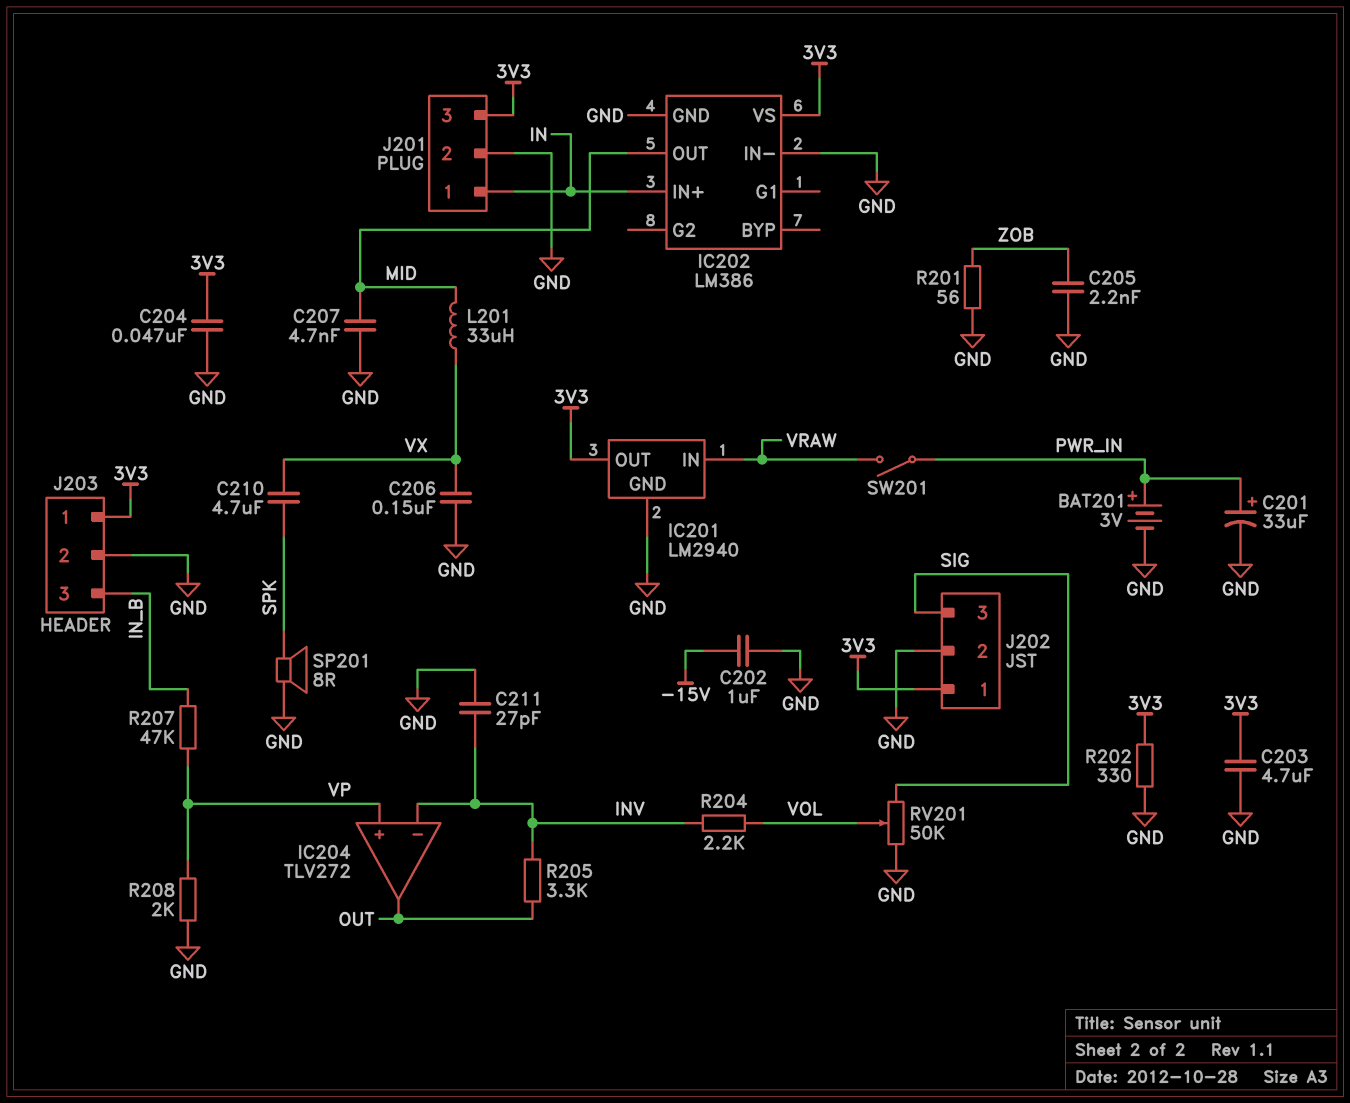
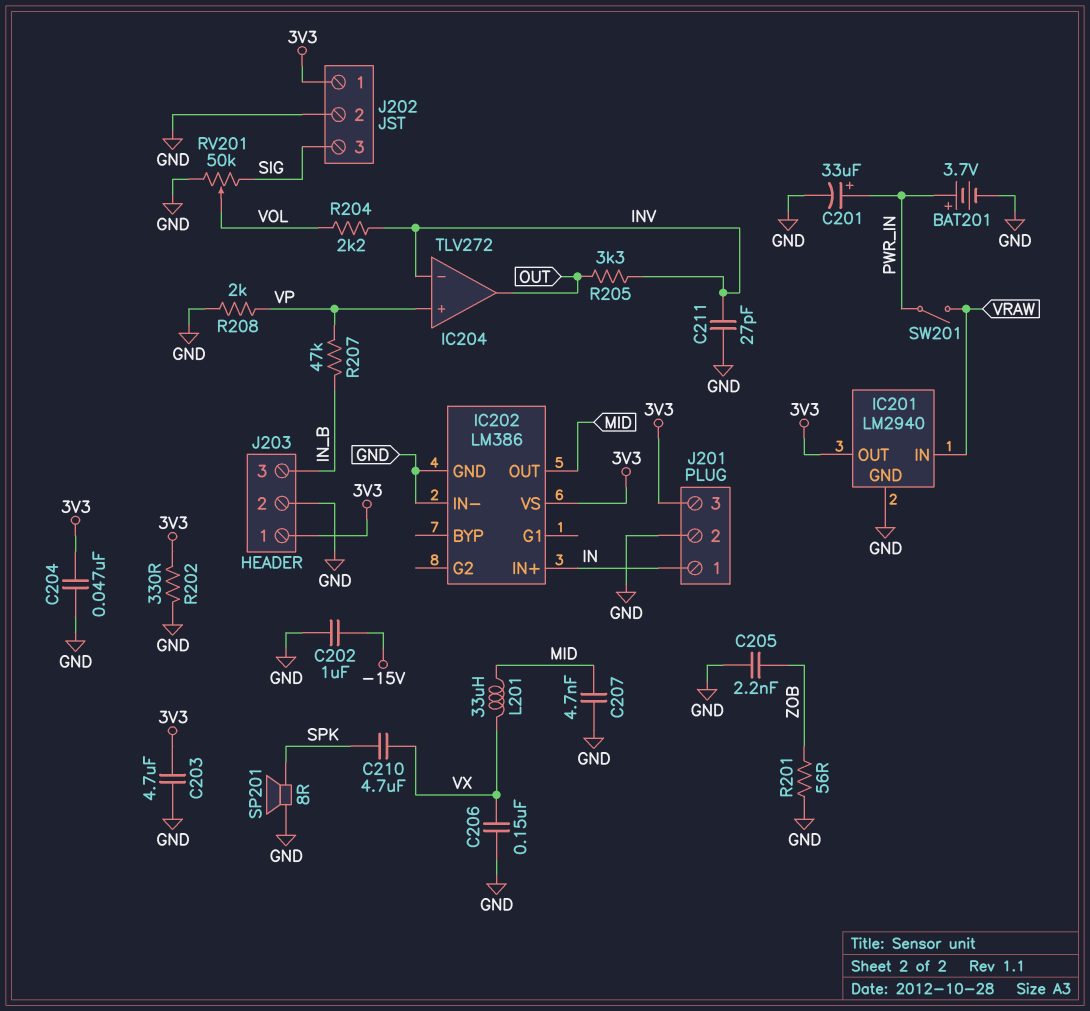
BAT201: 3V (plus PWR_IN, minus GND) -> 3.7V (plus PWR_IN, minus GND)

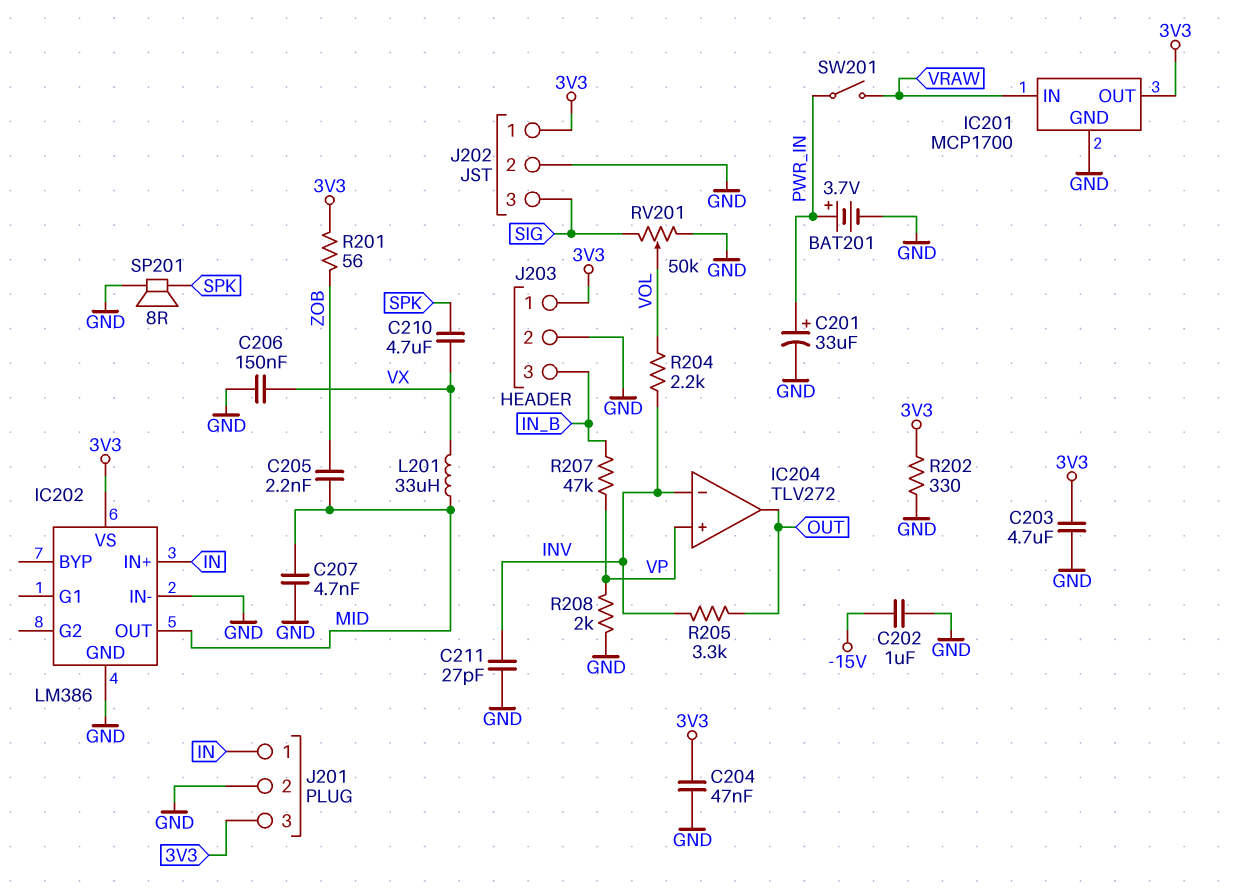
C205: 2.2nF (GND, ZOB) -> 2.2nF (MID, ZOB)
IC201: LM2940 -> MCP1700
R201: 56 (GND, ZOB) -> 56 (3V3, ZOB)

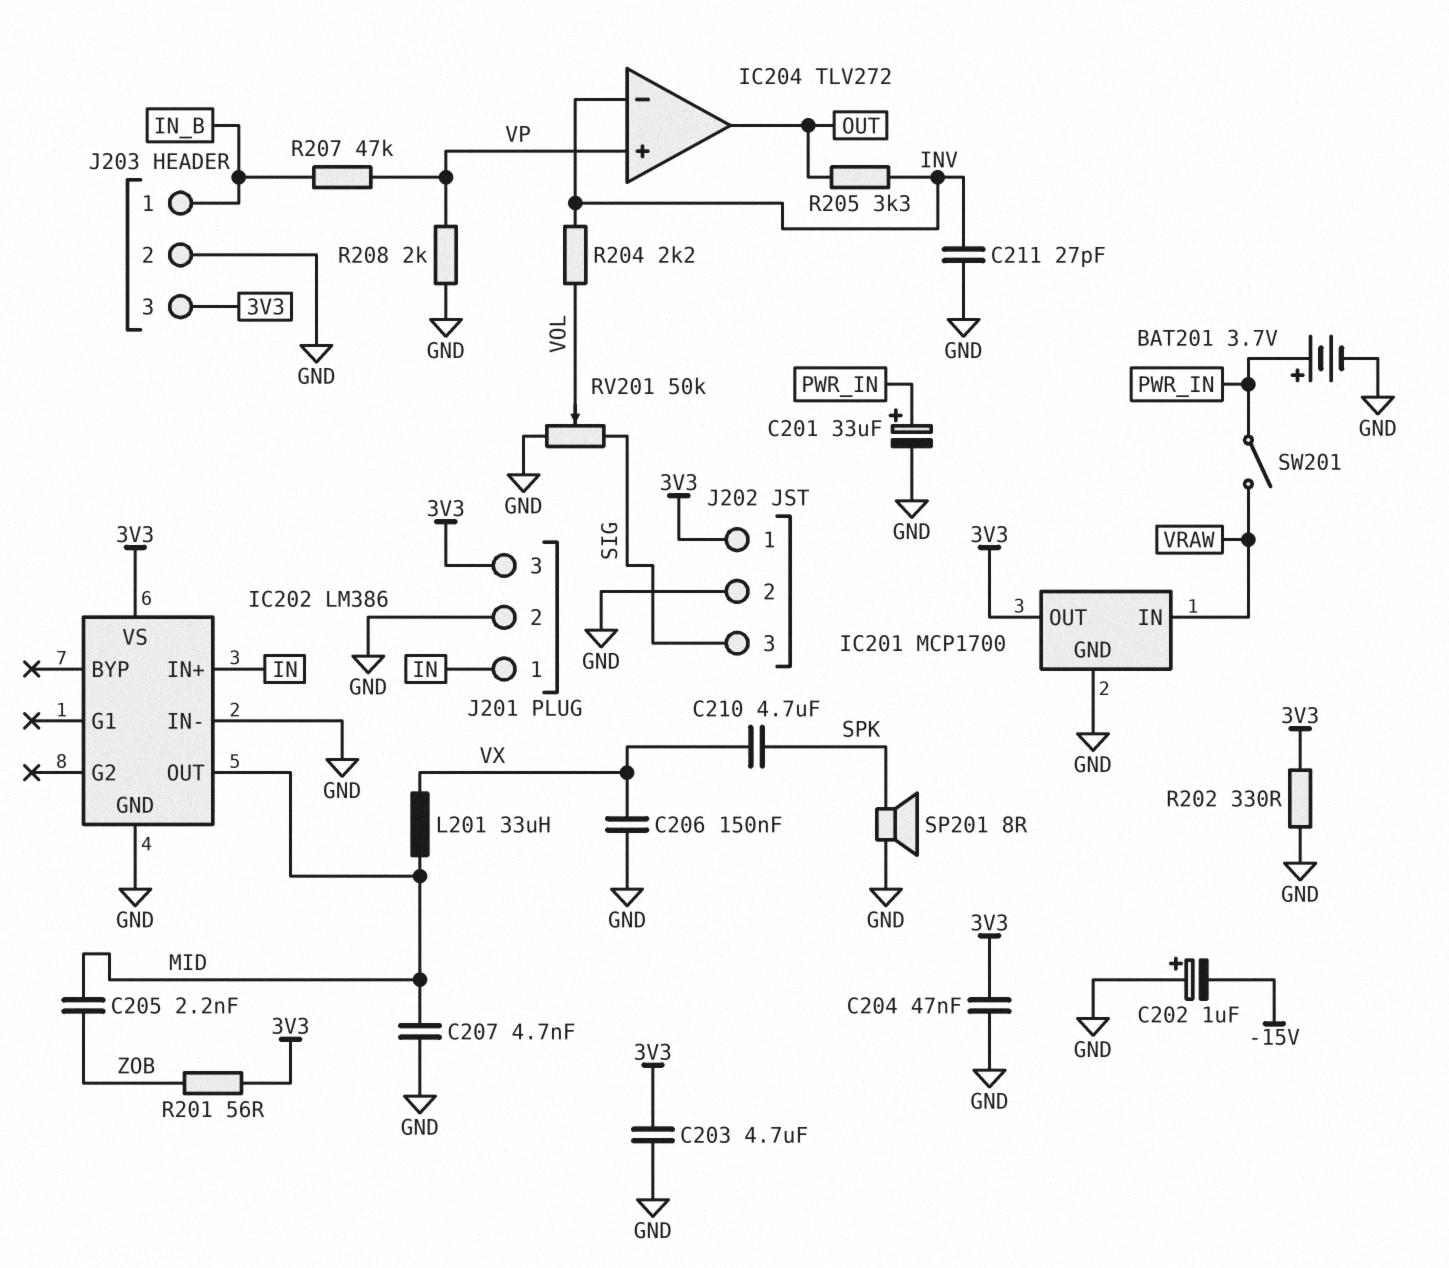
C202: 1uF (-15V, GND) -> 1uF (plus GND, minus -15V)
J203 pin 1: 3V3 -> IN_B
J203 pin 3: IN_B -> 3V3

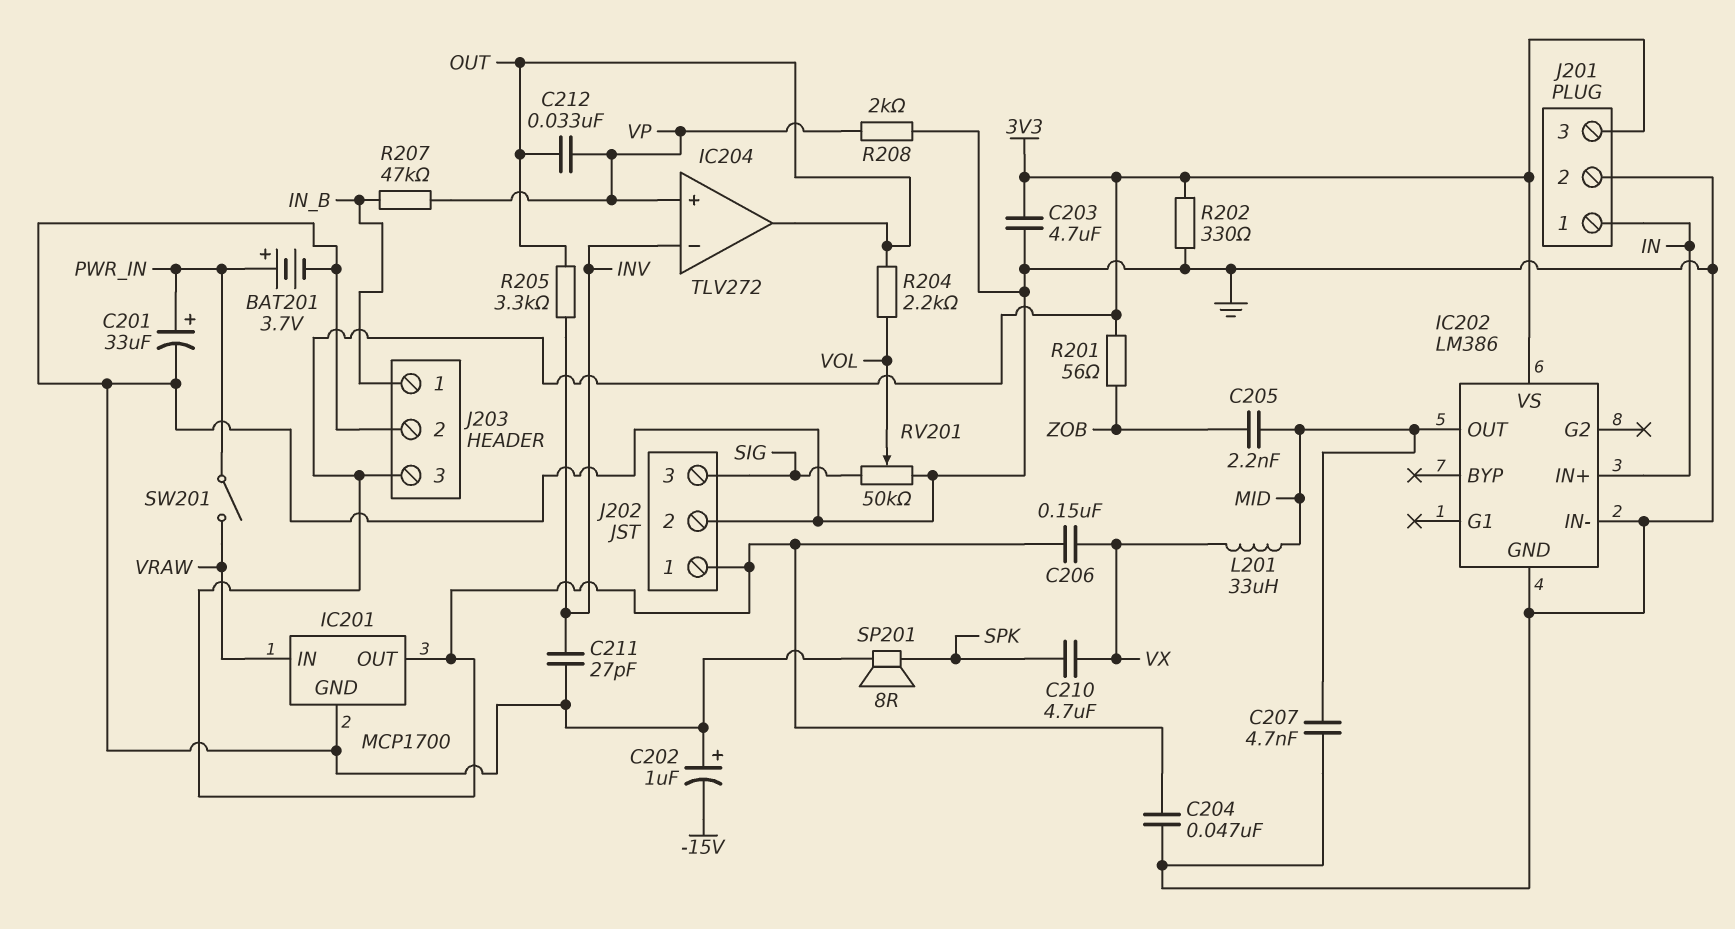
C206: 150nF (GND, VX) -> 150nF (3V3, VX)
C212: none -> 33nF (OUT, VP)
R204: 2.2k (INV, VOL) -> 2.2k (OUT, VOL)

